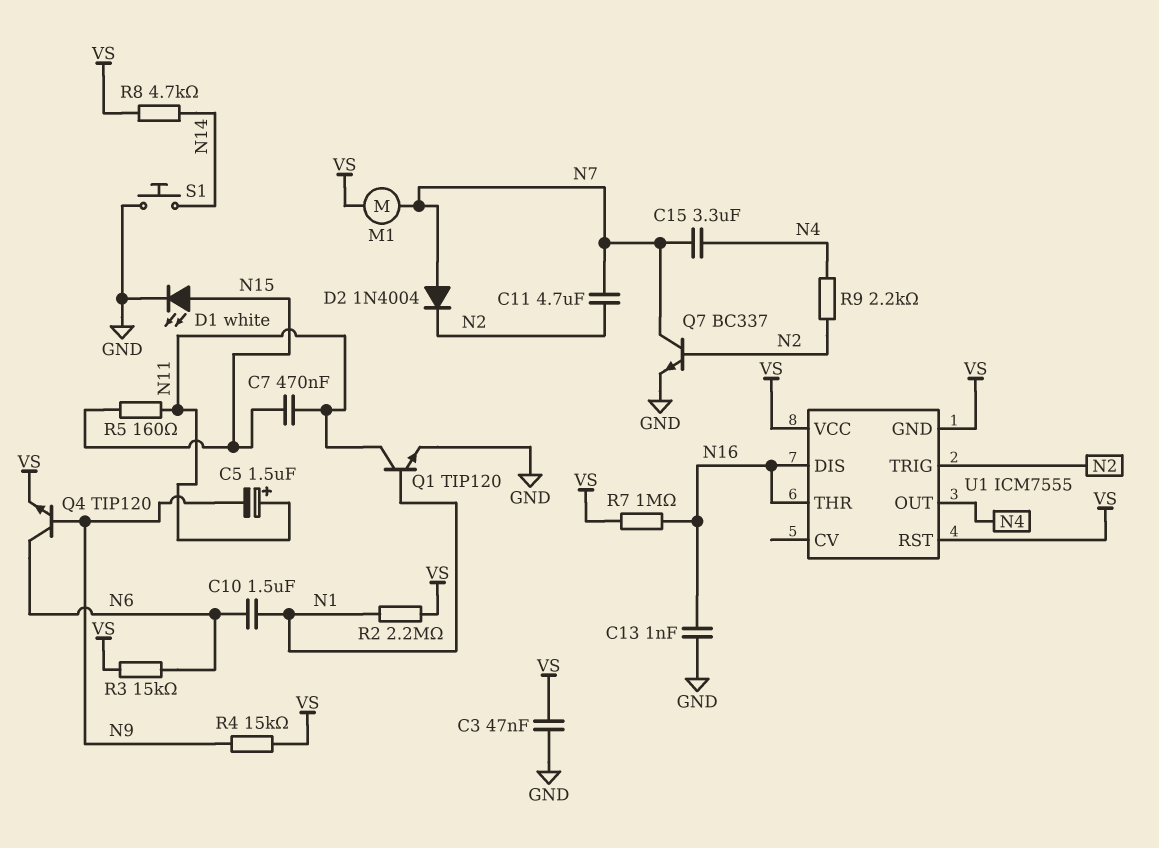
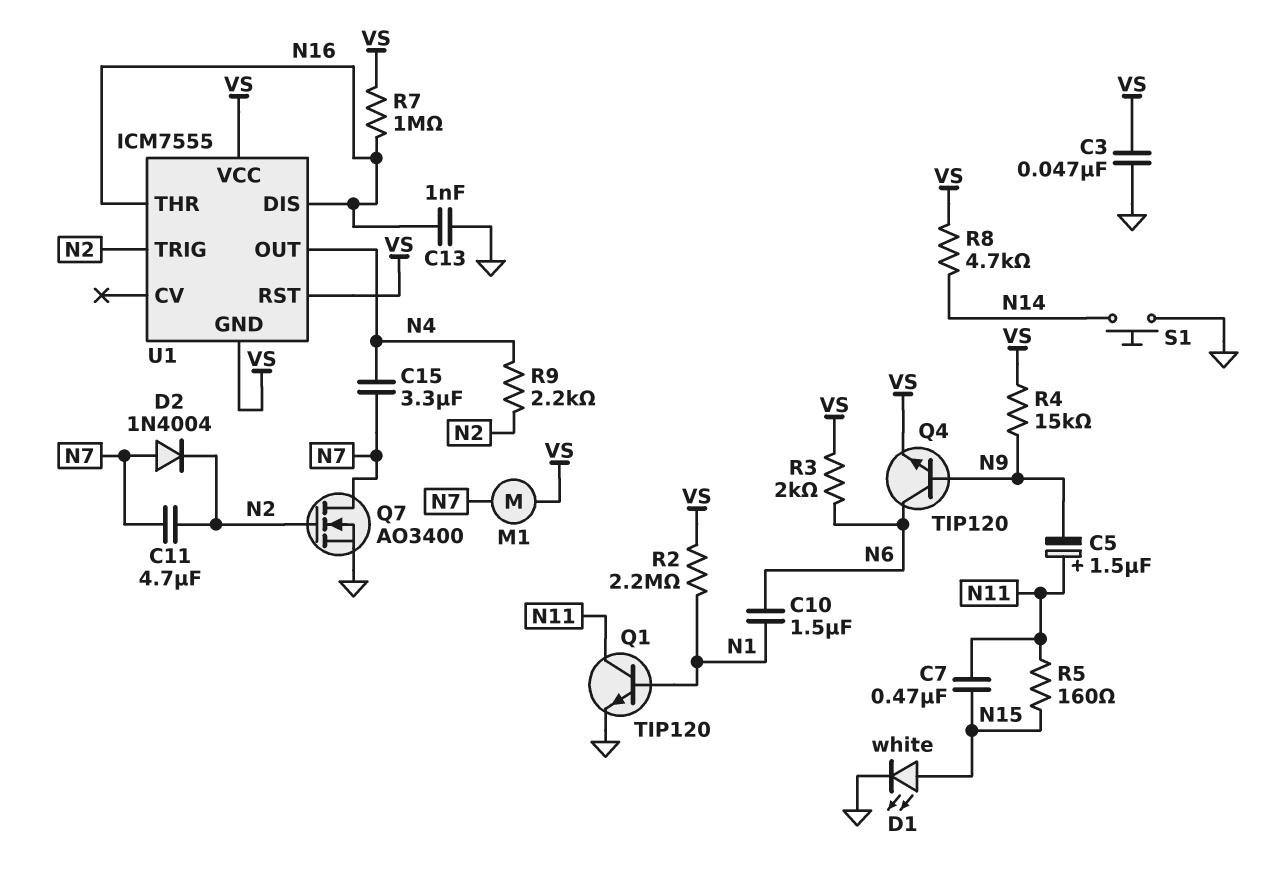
Q7: NPN BC337 (B N2, C N7, E GND) -> NMOS AO3400 (G N2, D N7, S GND)
R3: 15k (N6, VS) -> 2k (N6, VS)

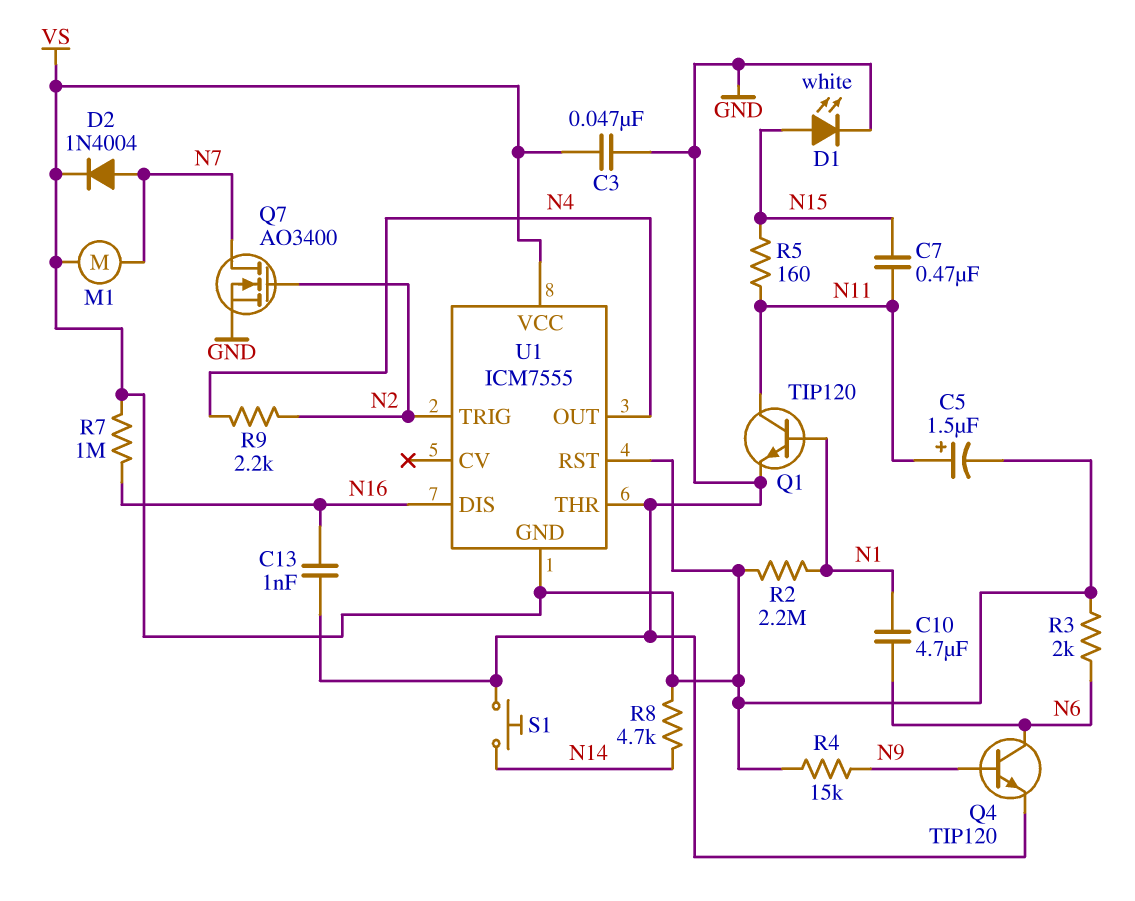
C5: 1.5uF (plus N11, minus N9) -> 1.5uF (plus N11, minus VS)
C10: 1.5uF (N1, N6) -> 4.7uF (N1, N6)
C11: 4.7uF (N2, N7) -> none
C15: 3.3uF (N4, N7) -> none
D2: diode 1N4004 (A N7, K N2) -> diode 1N4004 (A N7, K VS)
Q4: NPN TIP120 (B N9, C N6, E VS) -> NPN TIP120 (B N9, C N6, E GND)
U1 pin THR: N16 -> GND

